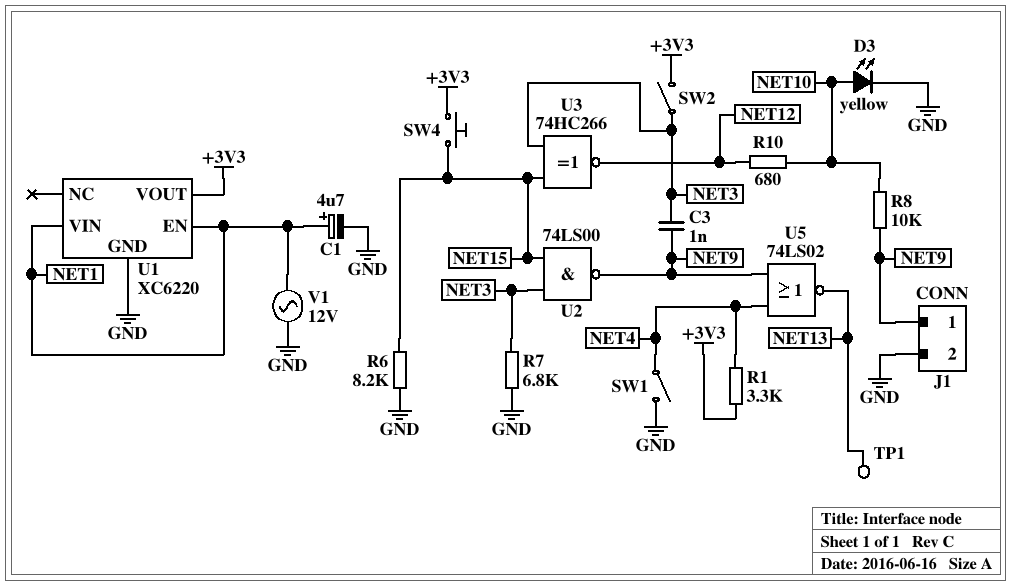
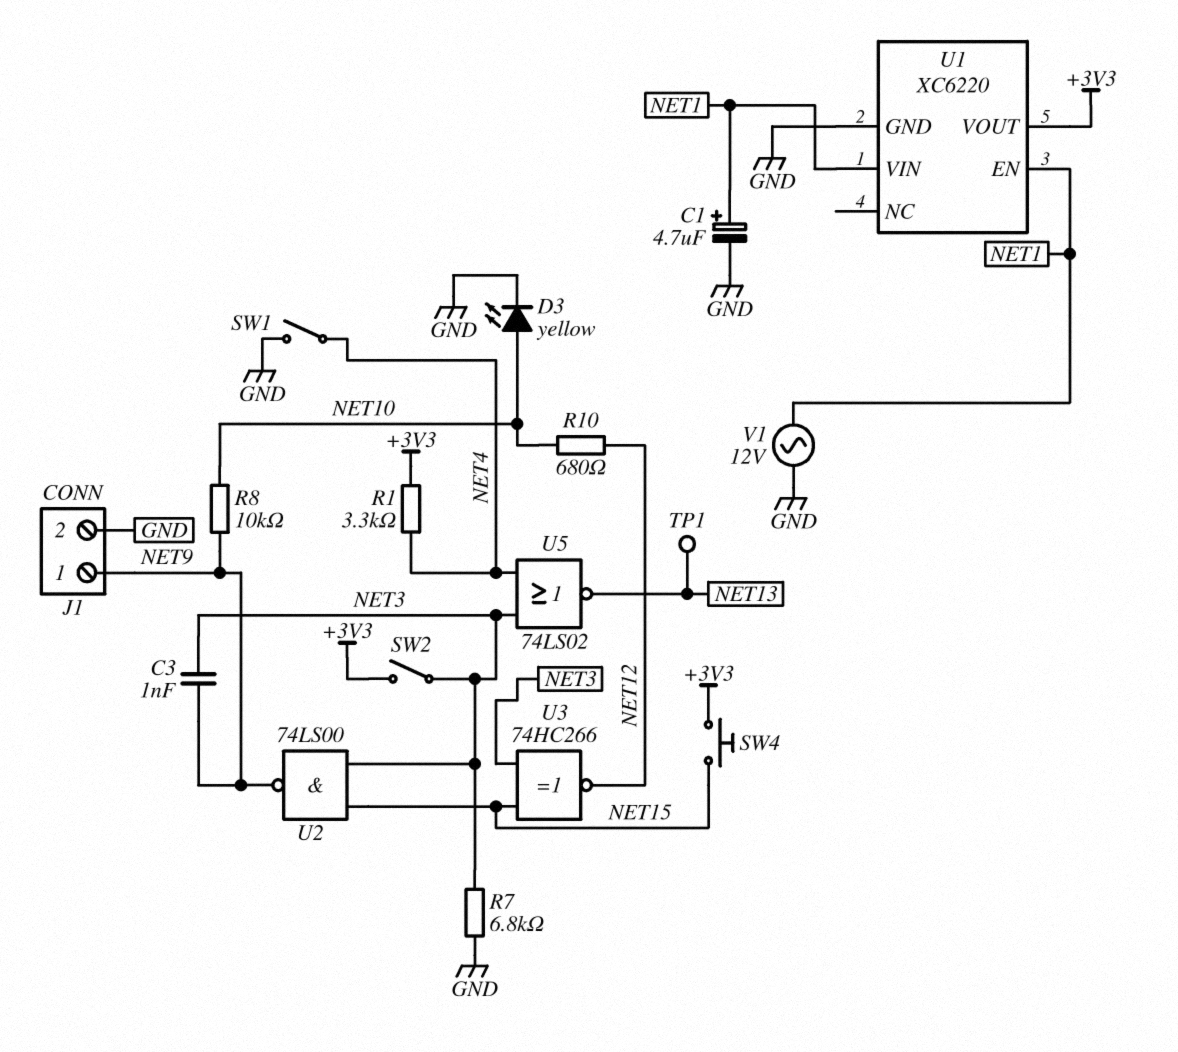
R6: 8.2k (GND, NET15) -> none
U5: NOR 74LS02 (in NET4, in NET9, out NET13) -> NOR 74LS02 (in NET3, in NET4, out NET13)

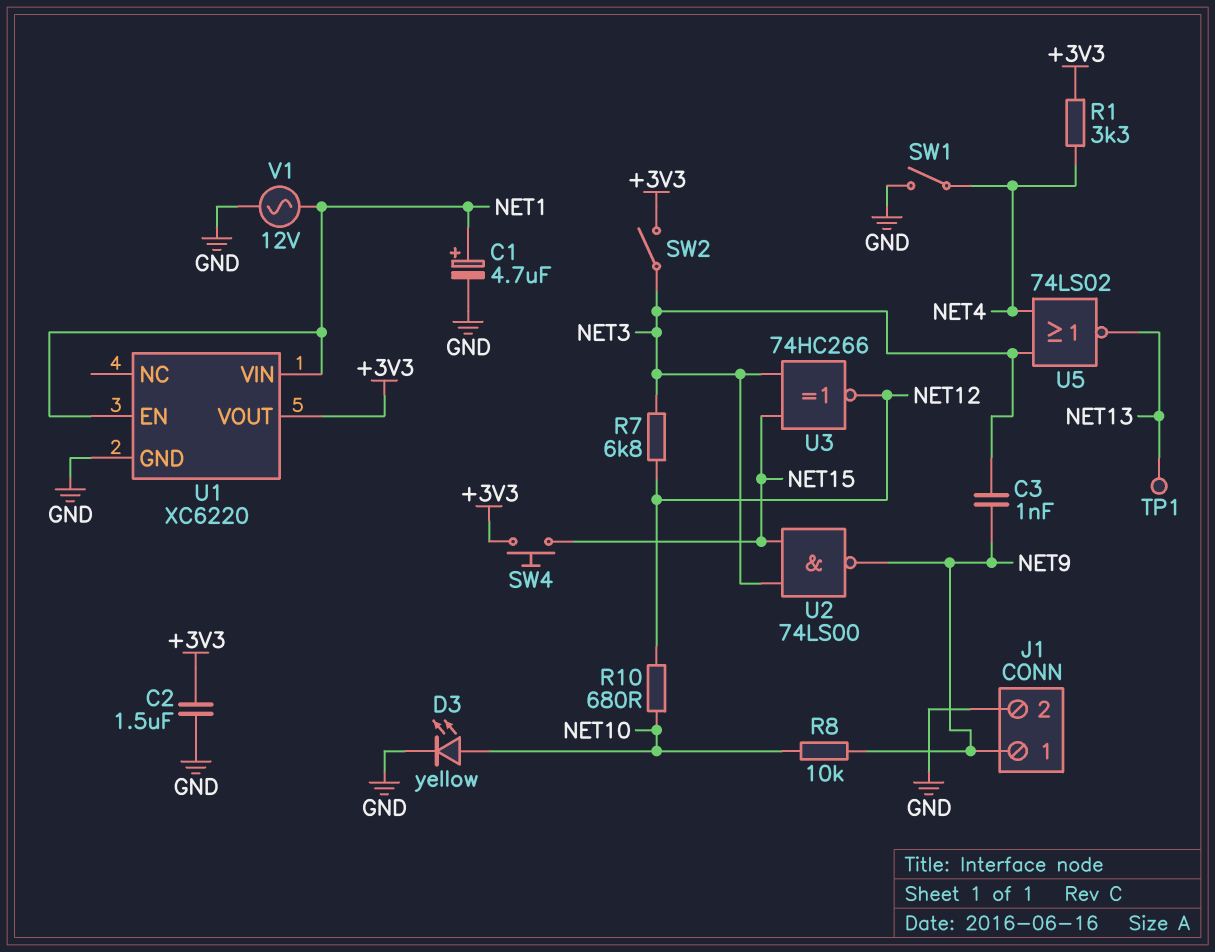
C2: none -> 1.5uF (+3V3, GND)
R7: 6.8k (GND, NET3) -> 6.8k (NET3, NET12)

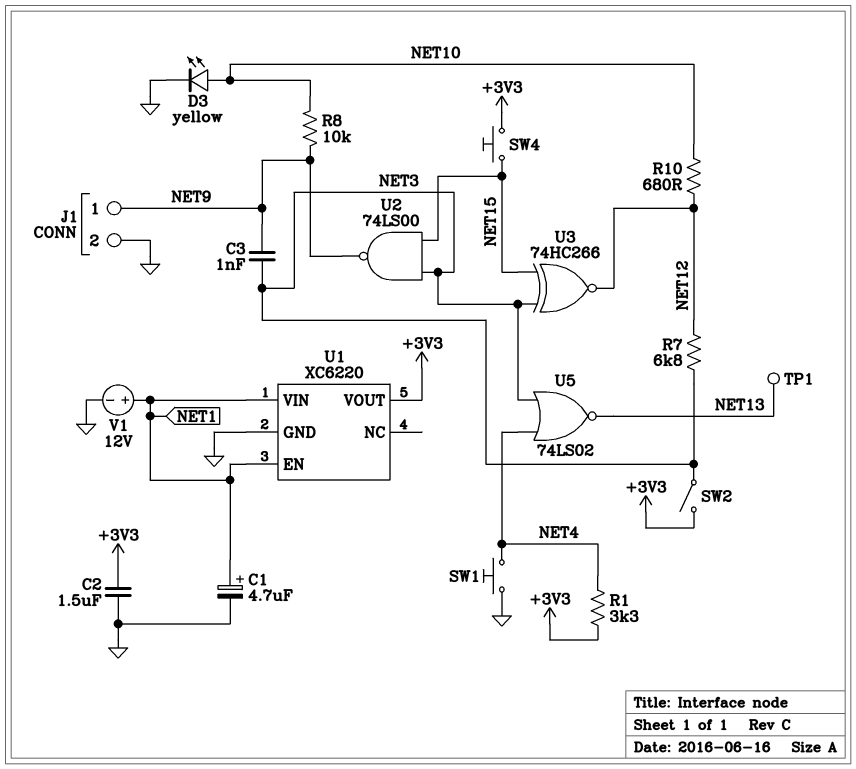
SW1: switch (GND, NET4) -> button (GND, NET4)
V1: AC 12V (GND, NET1) -> 12V (plus NET1, minus GND)

